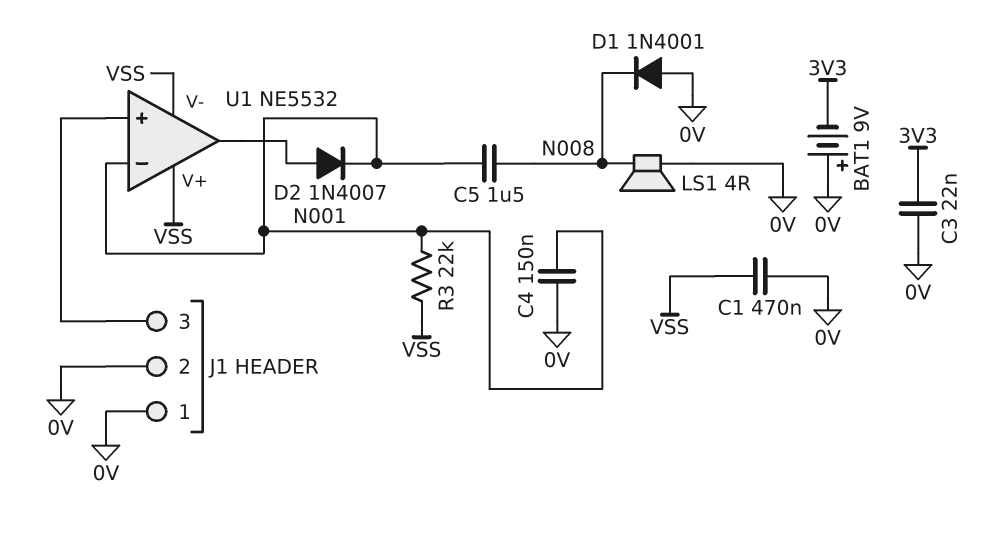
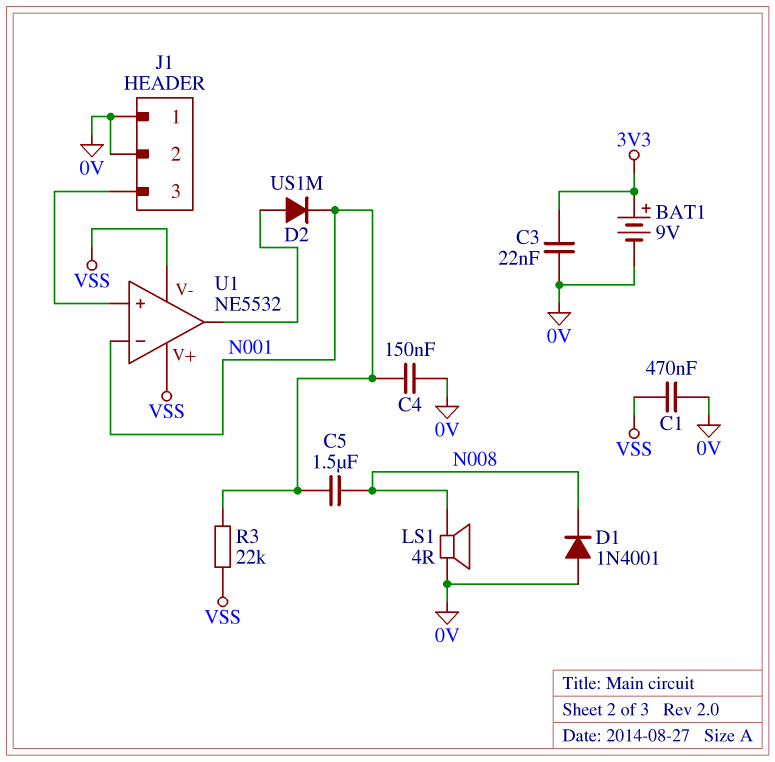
BAT1: 9V (plus 0V, minus 3V3) -> 9V (plus 3V3, minus 0V)
D2: diode 1N4007 (A U1/out, K N001) -> diode US1M (A U1/out, K N001)

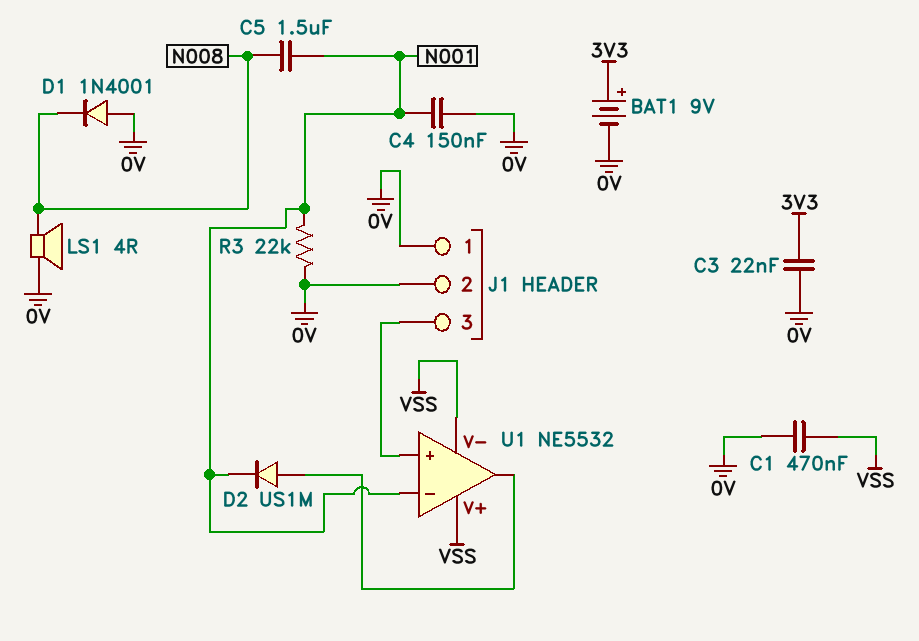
R3: 22k (N001, VSS) -> 22k (0V, N001)

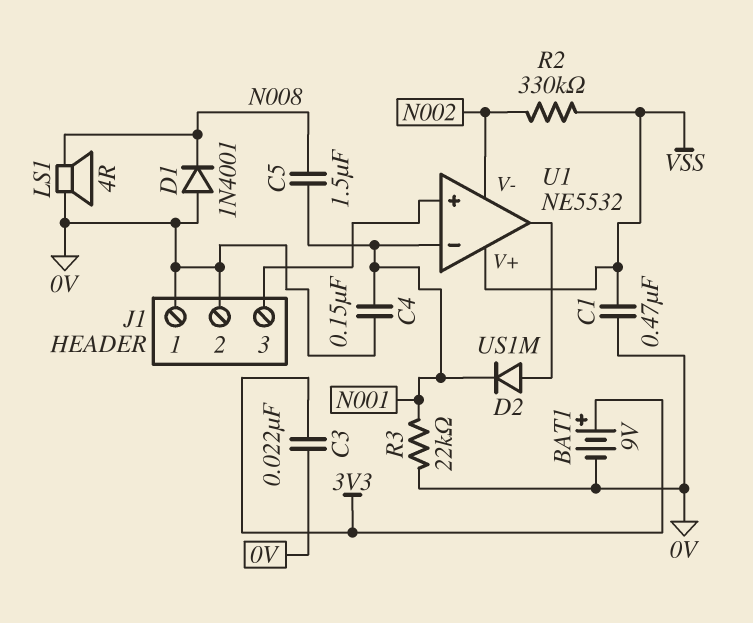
R2: none -> 330k (N002, VSS)
U1 pin V-: VSS -> N002

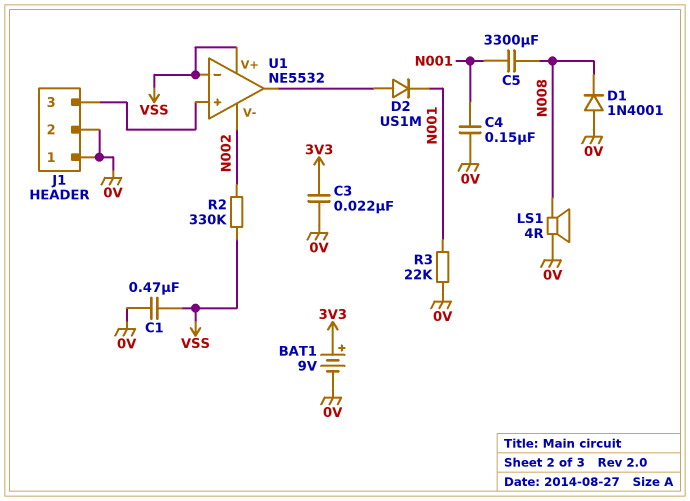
C5: 1.5uF (N001, N008) -> 3300uF (N001, N008)
U1 pin in-: N001 -> VSS

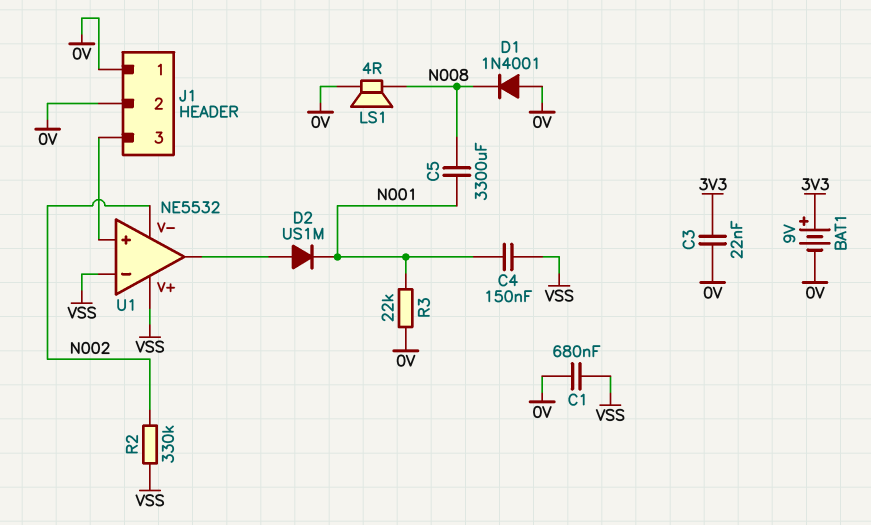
C1: 470nF (0V, VSS) -> 680nF (0V, VSS)
C4: 150nF (0V, N001) -> 150nF (N001, VSS)

